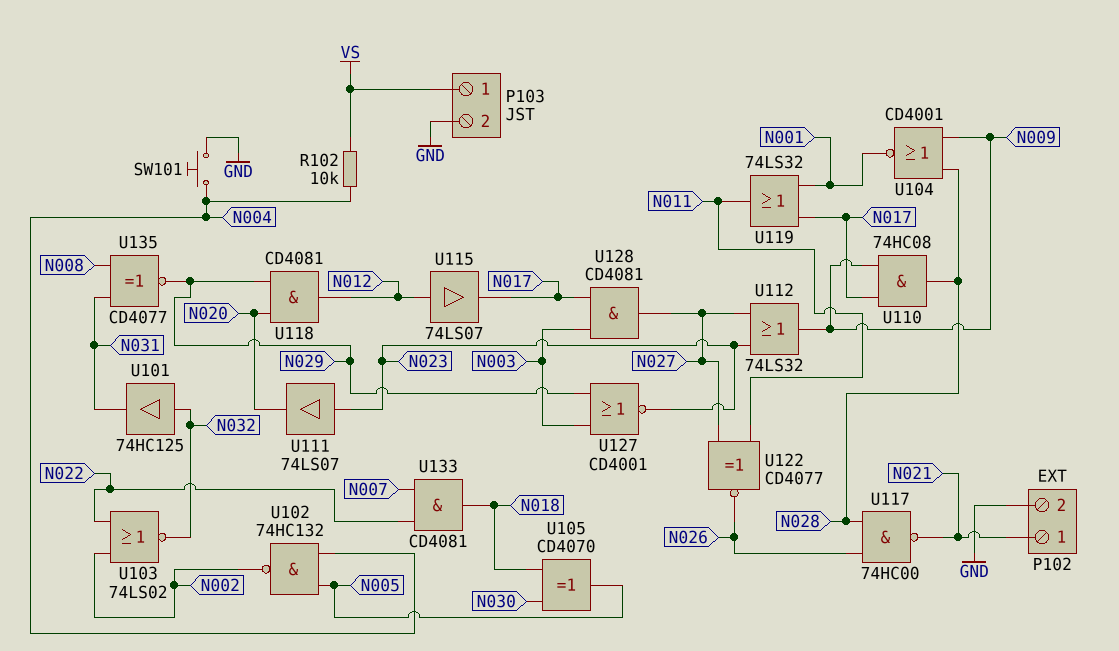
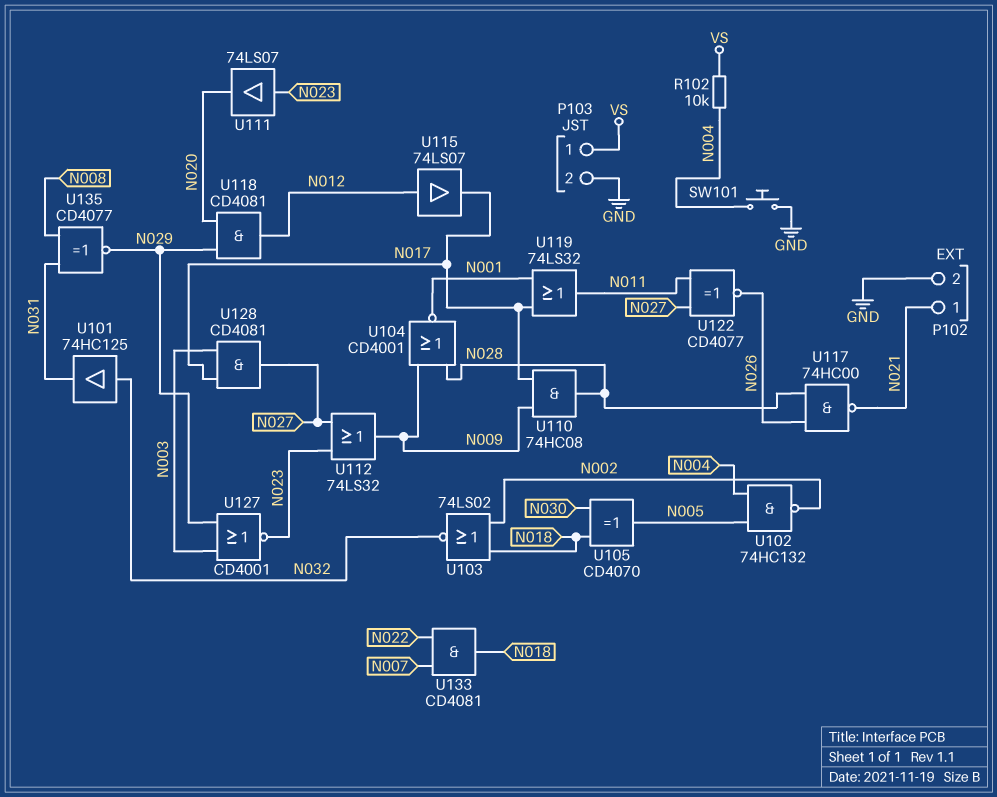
U103: NOR 74LS02 (in N002, in N022, out N032) -> NOR 74LS02 (in N002, in N018, out N032)

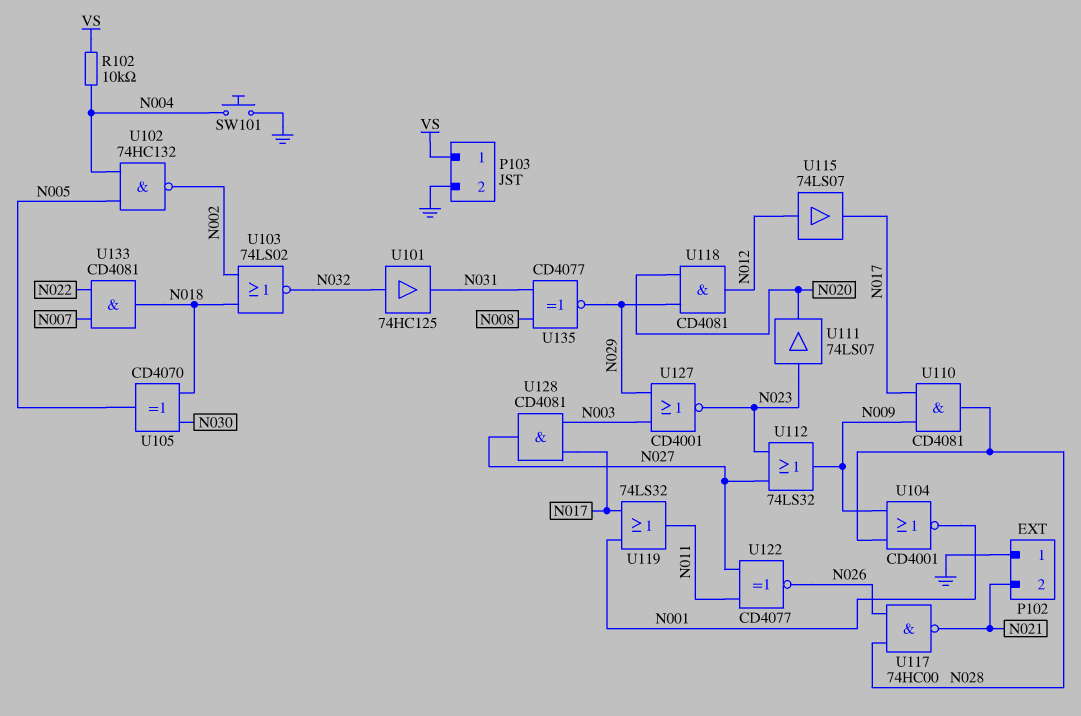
P102 pin 1: N021 -> GND
P102 pin 2: GND -> N021
U110: AND 74HC08 (in N009, in N017, out N028) -> AND CD4081 (in N009, in N017, out N028)

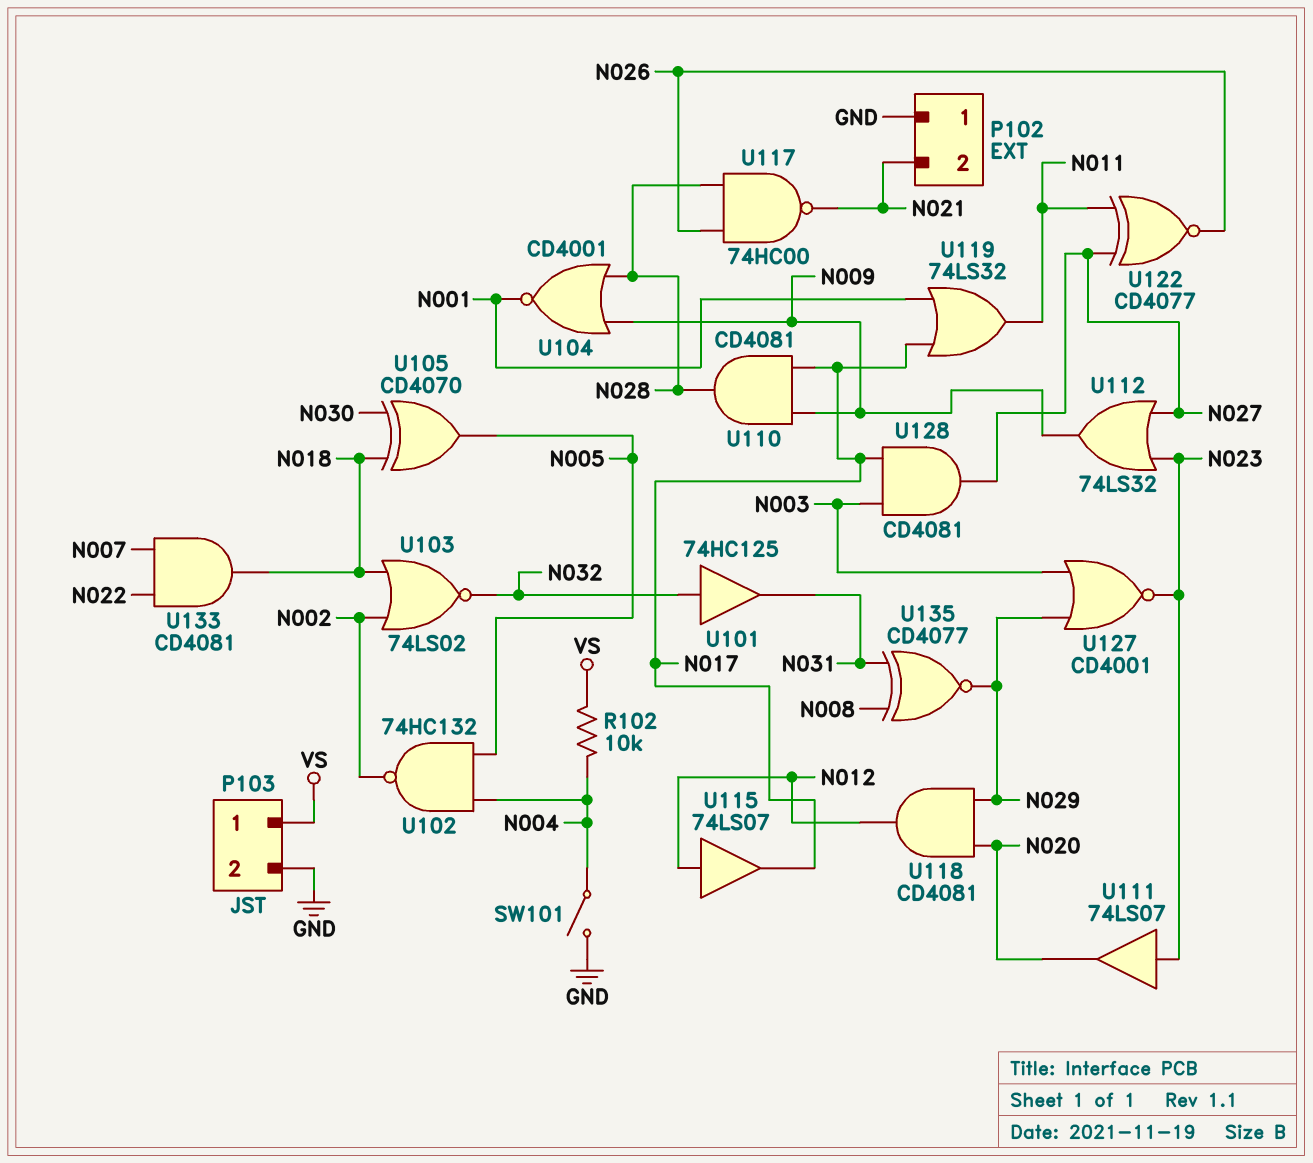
SW101: button (GND, N004) -> switch (GND, N004)

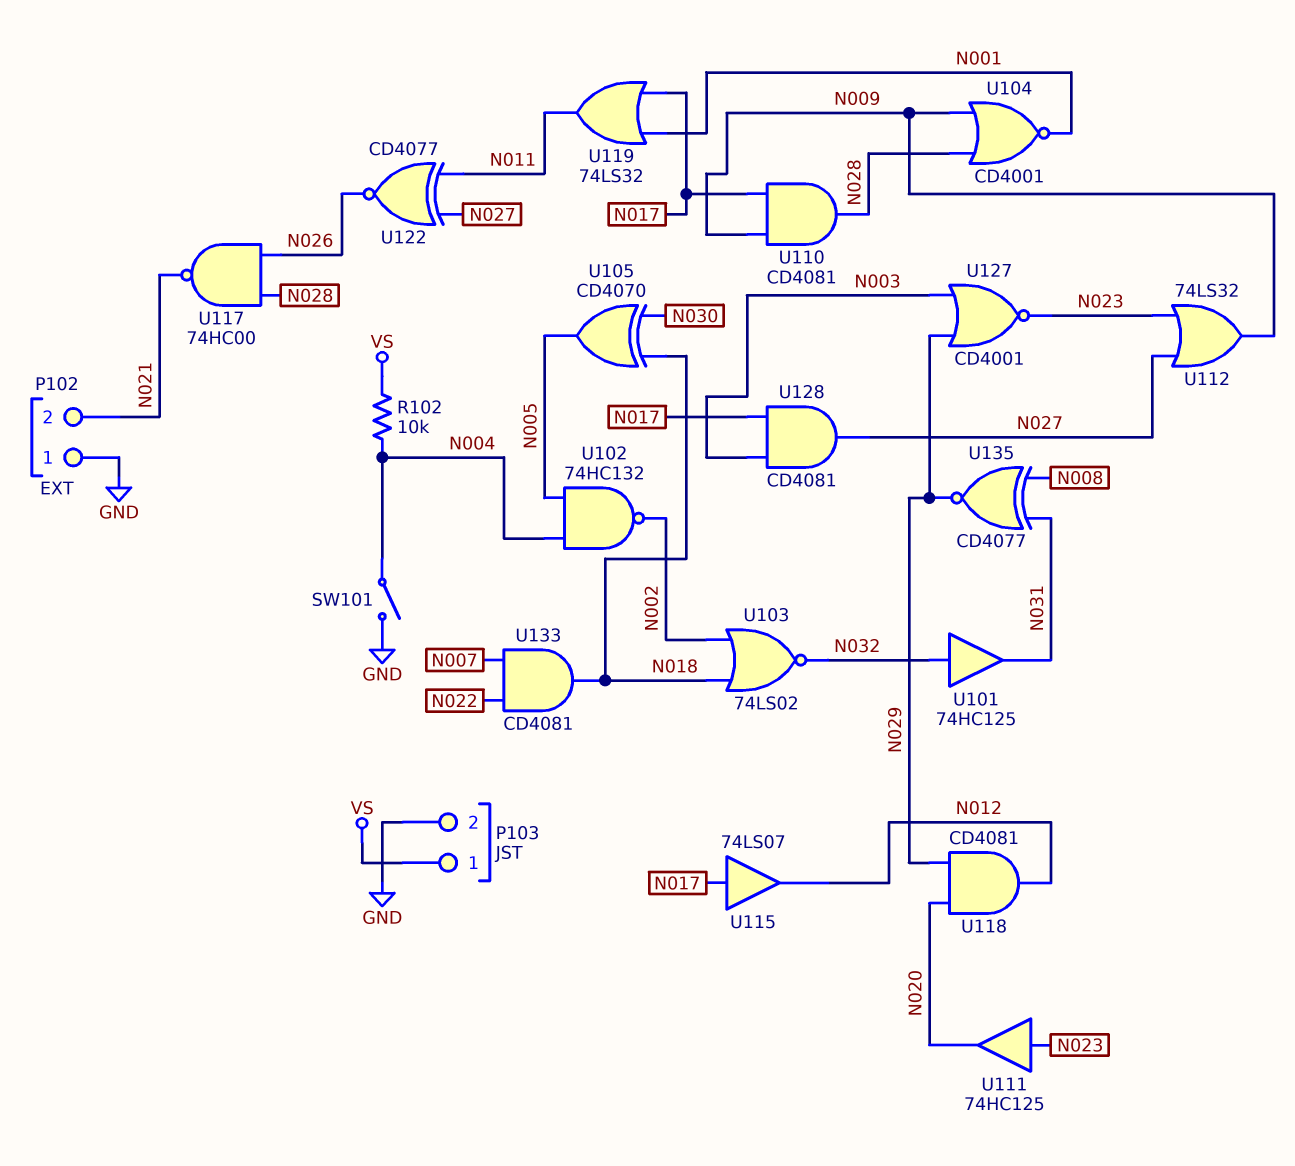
U111: buffer 74LS07 (in N023, out N020) -> buffer 74HC125 (in N023, out N020)
U115: buffer 74LS07 (in N012, out N017) -> buffer 74LS07 (in N017, out N012)

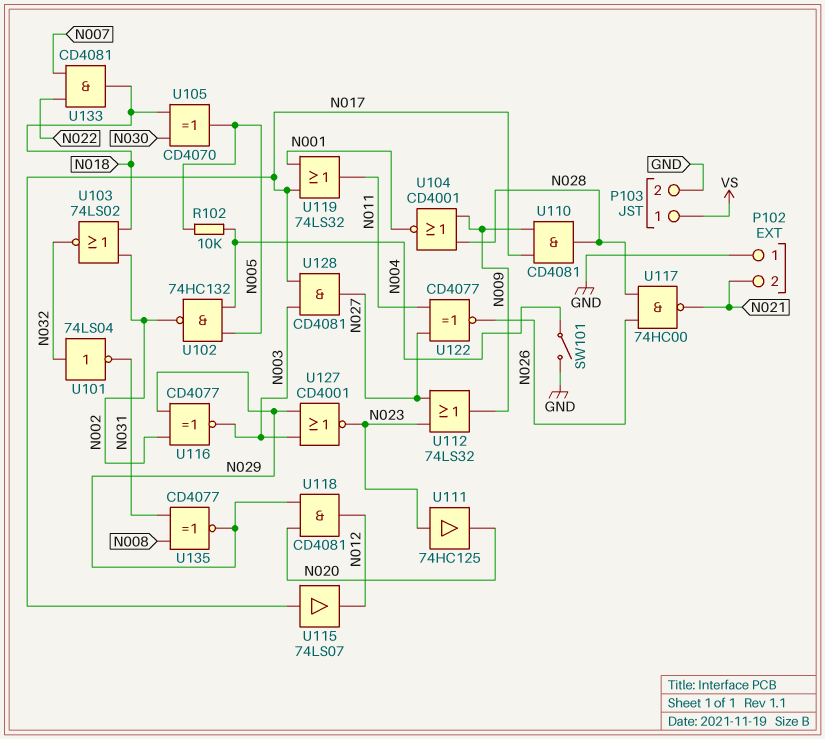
R102: 10k (N004, VS) -> 10k (N004, N005)
U101: buffer 74HC125 (in N032, out N031) -> NOT 74LS04 (in N032, out N031)
U116: none -> XNOR CD4077 (in N002, in N029, out N003)

